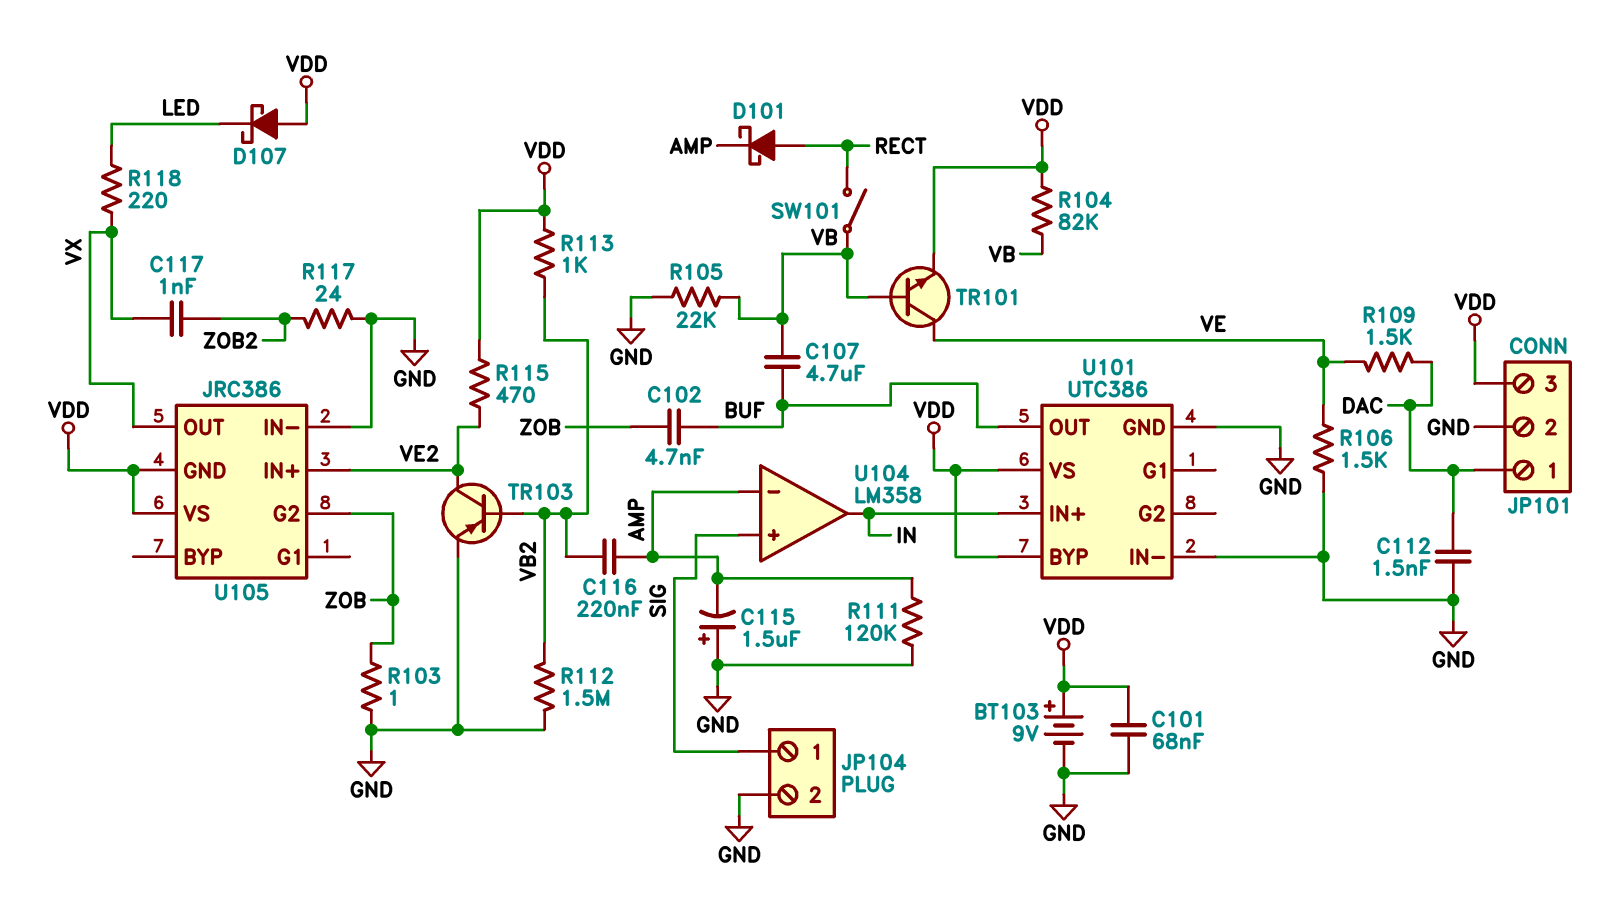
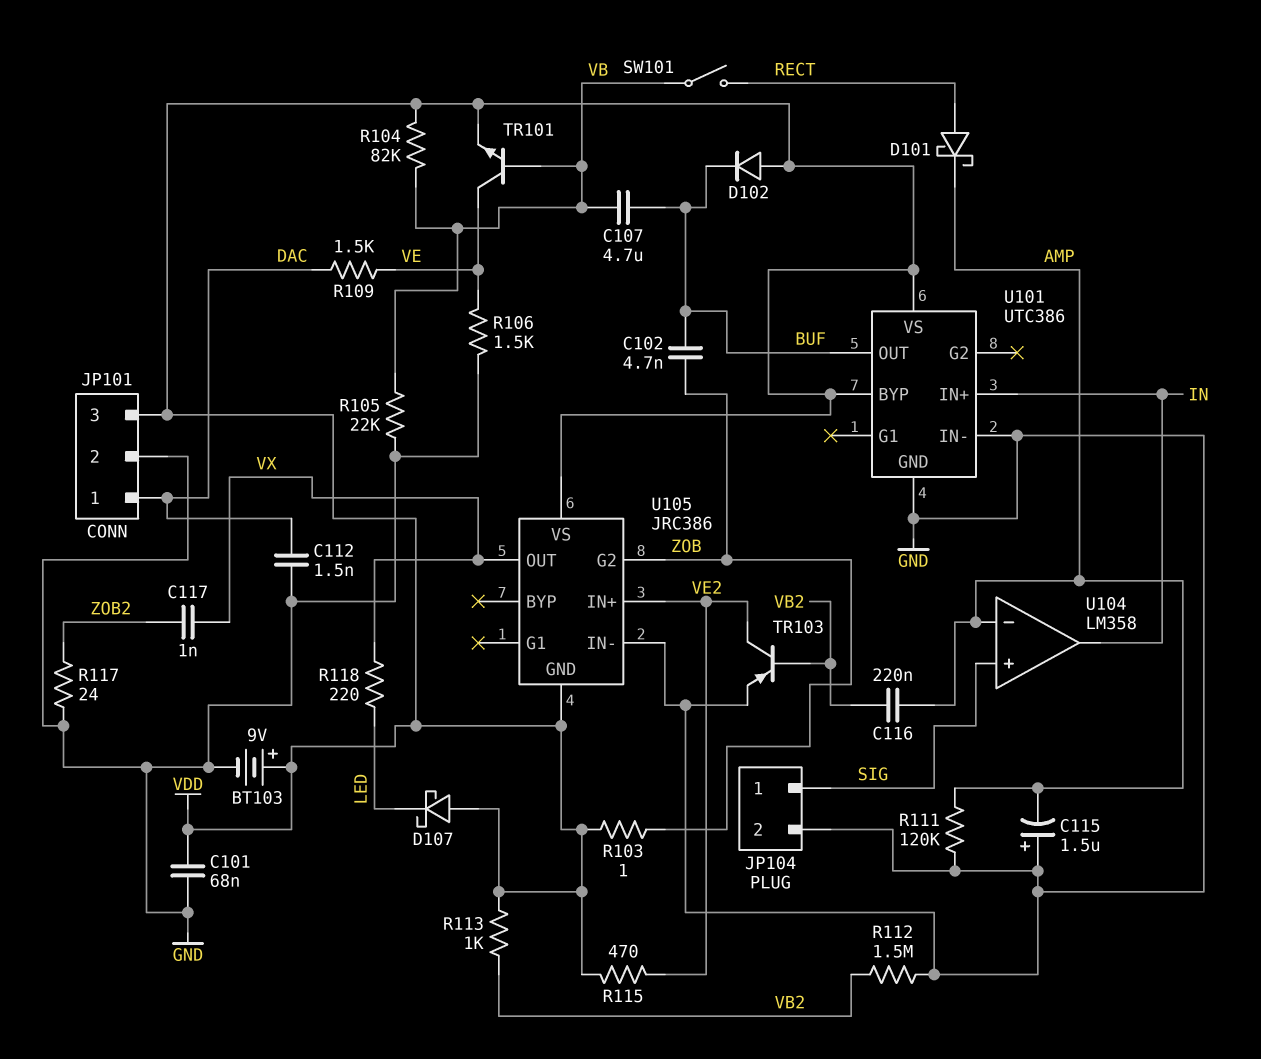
D102: none -> diode (A VDD, K BUF)
R103: 1 (GND, ZOB) -> 1 (VDD, ZOB)

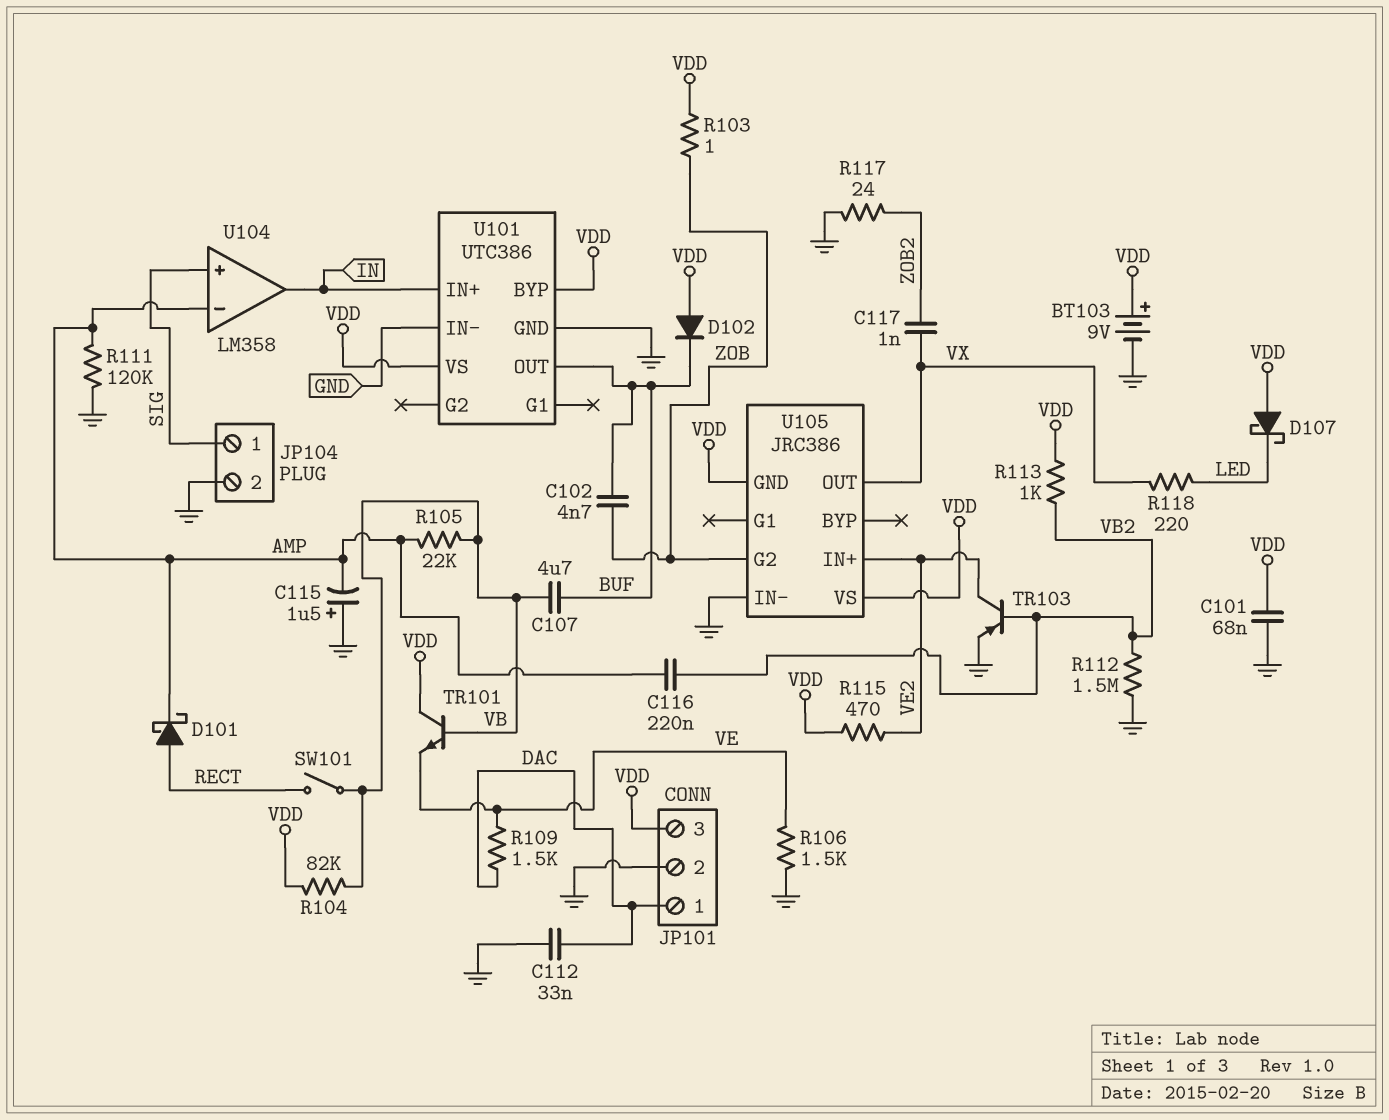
C112: 1.5nF (DAC, GND) -> 33nF (DAC, GND)
R105: 22k (GND, VB) -> 22k (AMP, VB)
TR101: NPN (B VB, C VE, E VDD) -> NPN (B VB, C VDD, E VE)

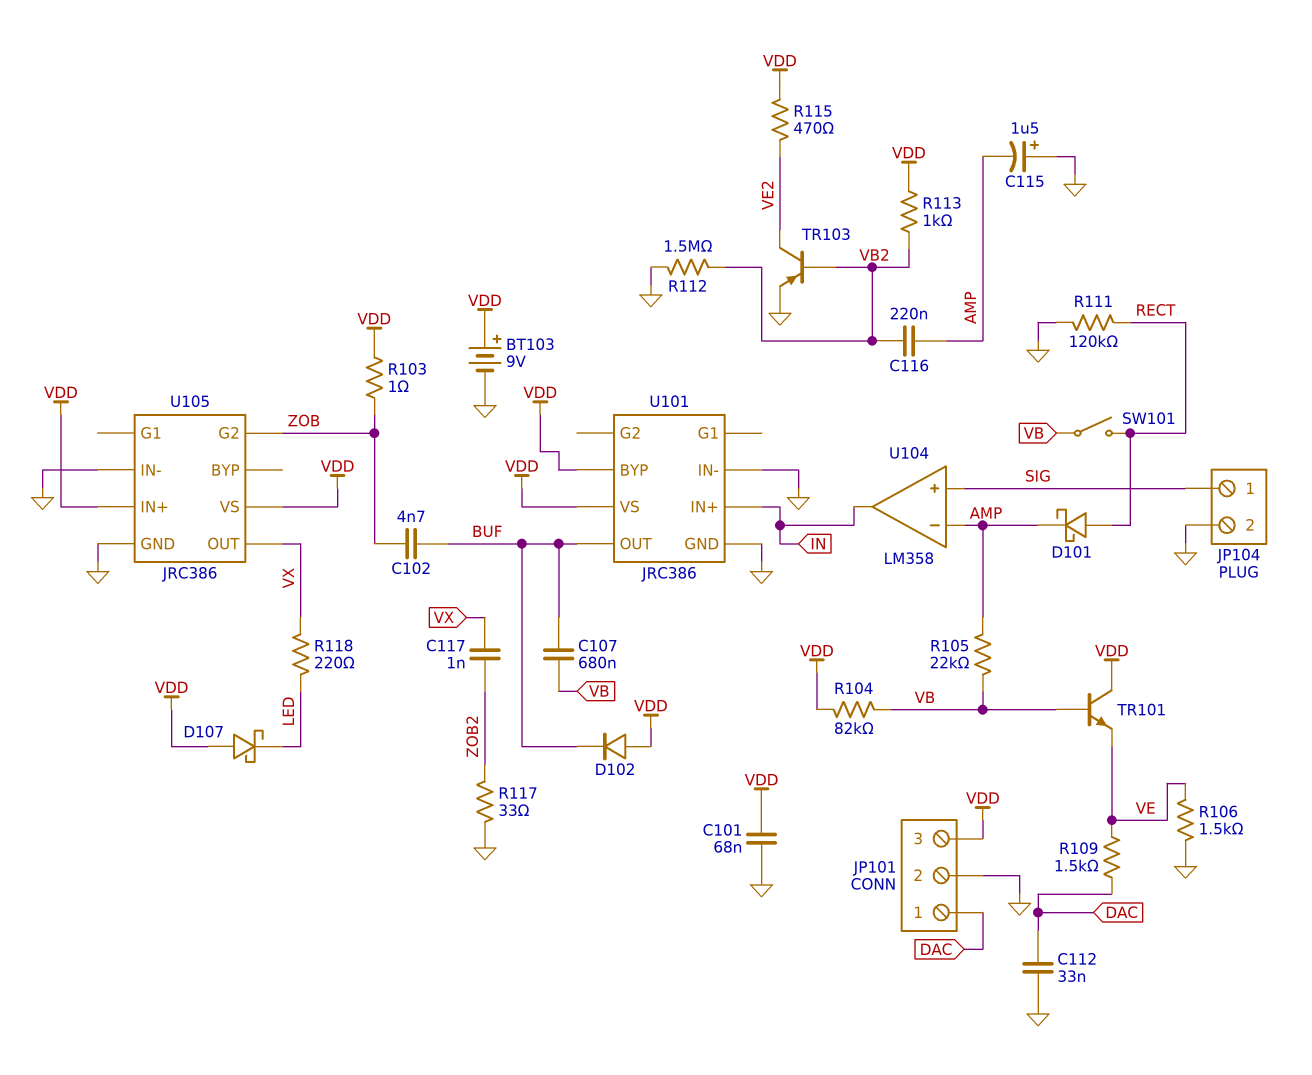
C107: 4.7uF (BUF, VB) -> 680nF (BUF, VB)
R111: 120k (AMP, GND) -> 120k (GND, RECT)
R117: 24 (GND, ZOB2) -> 33 (GND, ZOB2)
U101: UTC386 -> JRC386
U105 pin GND: VDD -> GND
U105 pin IN+: VE2 -> VDD

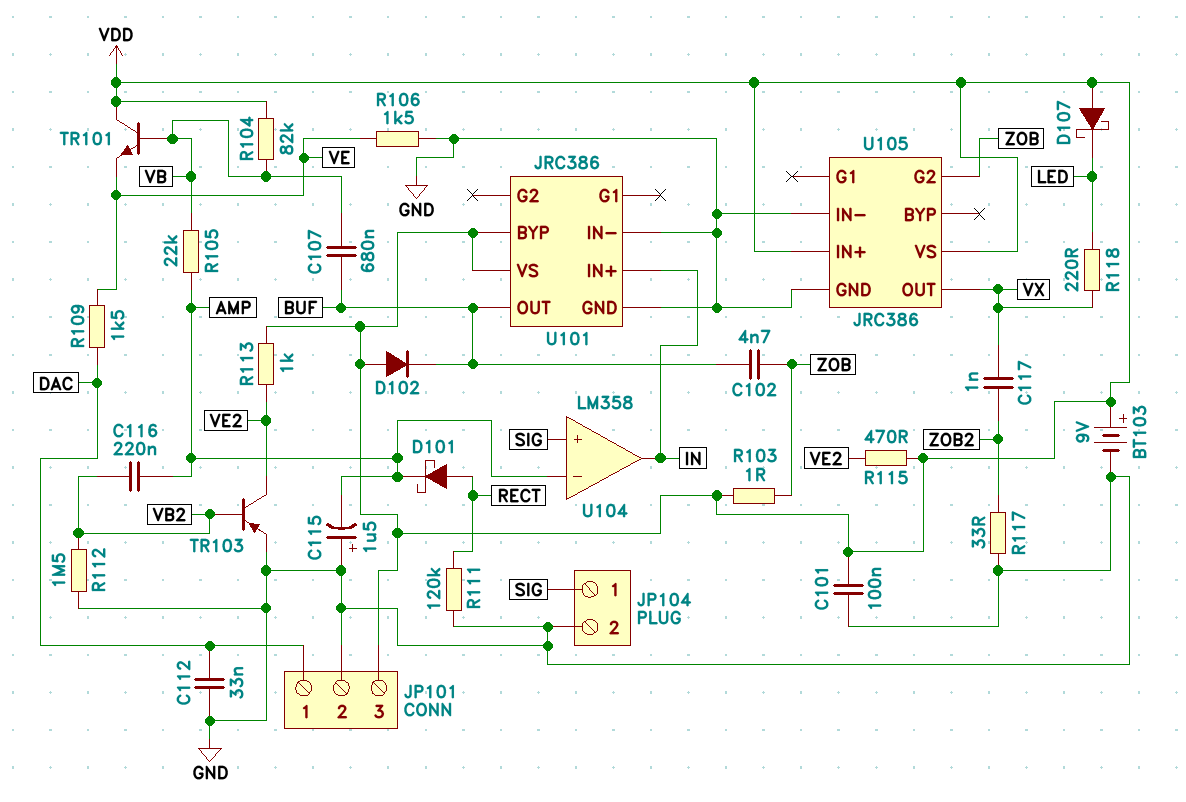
C101: 68nF (GND, VDD) -> 100nF (GND, VDD)
R113: 1k (VB2, VDD) -> 1k (VDD, VE2)
SW101: switch (RECT, VB) -> none

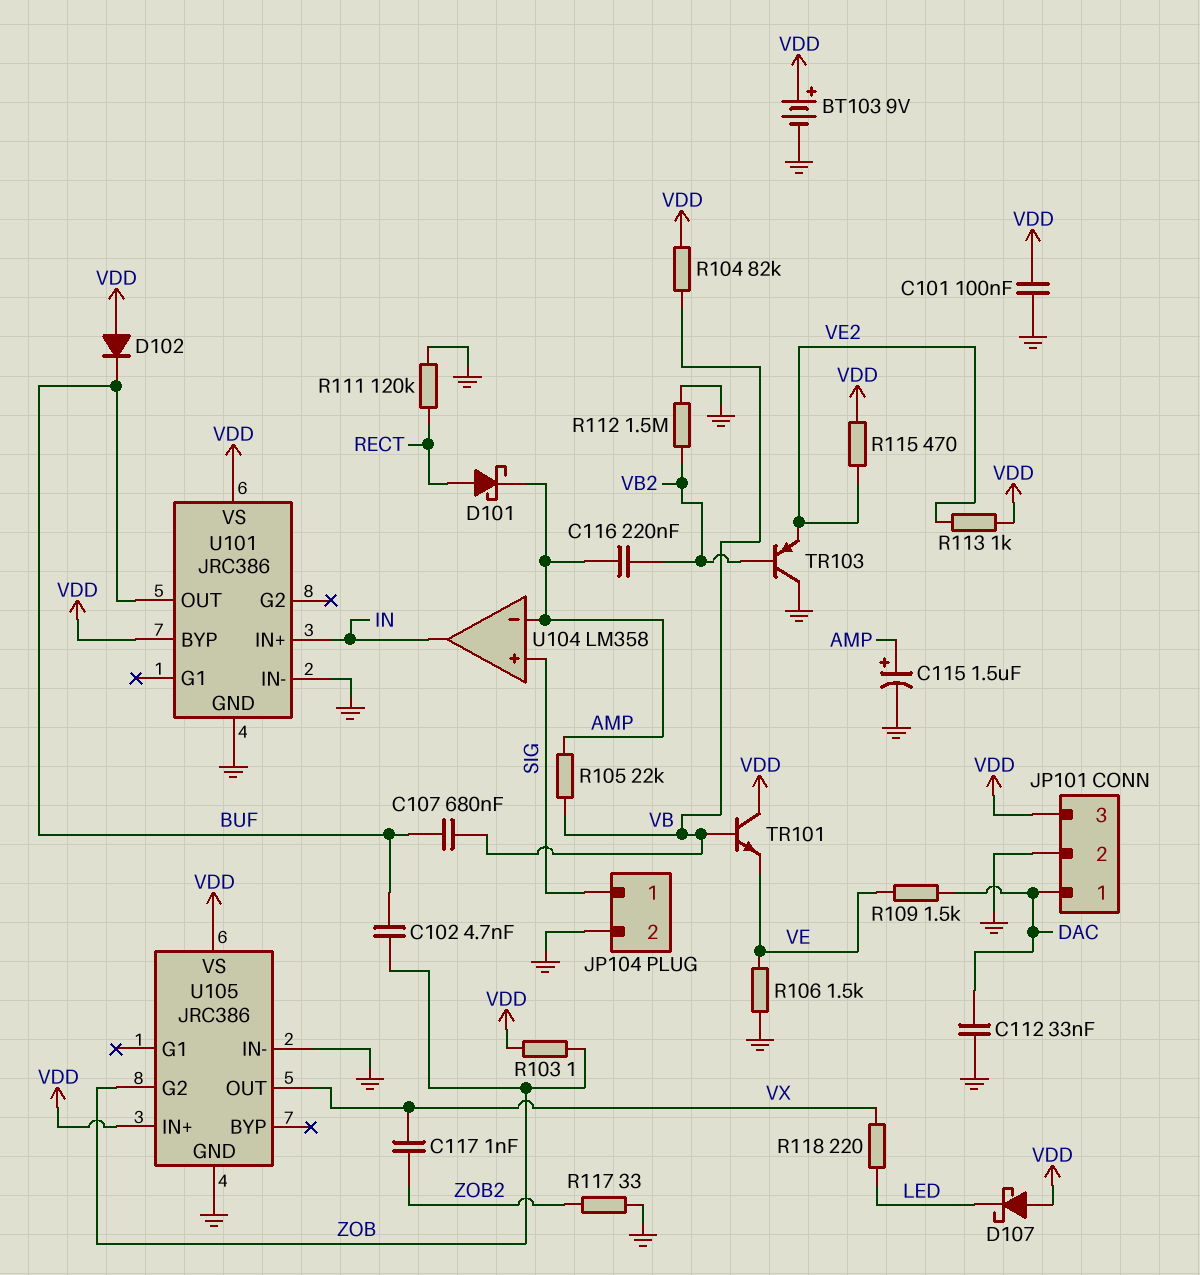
C115: 1.5uF (plus GND, minus AMP) -> 1.5uF (plus AMP, minus GND)
TR103: PNP (B VB2, C VE2, E GND) -> PNP (B VB2, C GND, E VE2)

